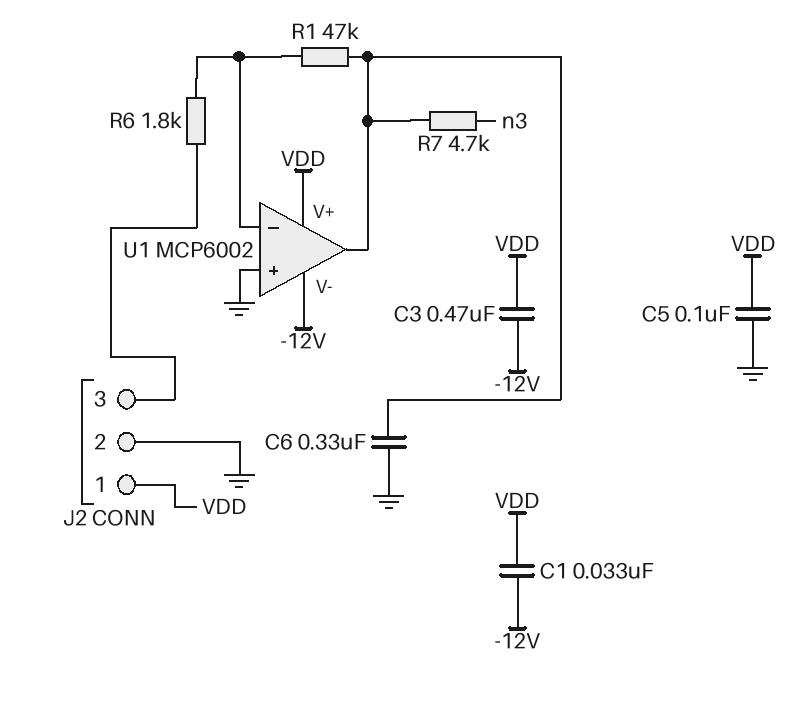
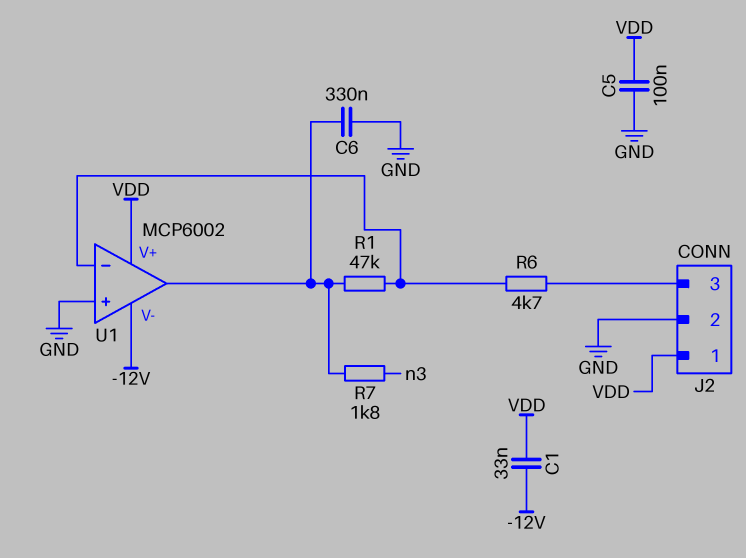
C3: 470nF (-12V, VDD) -> none
R6: 1.8k (J2/3, U1/in-) -> 4.7k (J2/3, U1/in-)
R7: 4.7k (U1/out, n3) -> 1.8k (U1/out, n3)

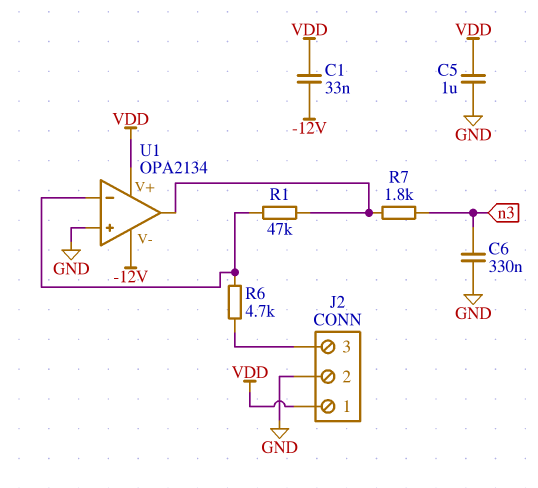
C5: 100nF (GND, VDD) -> 1uF (GND, VDD)
C6: 330nF (GND, U1/out) -> 330nF (GND, n3)
U1: MCP6002 -> OPA2134

